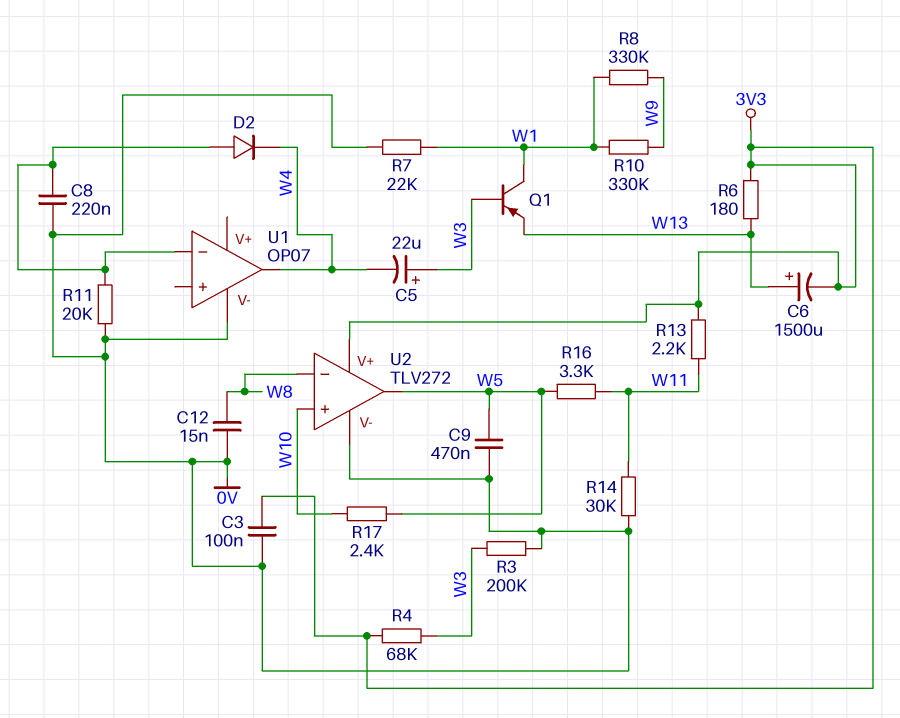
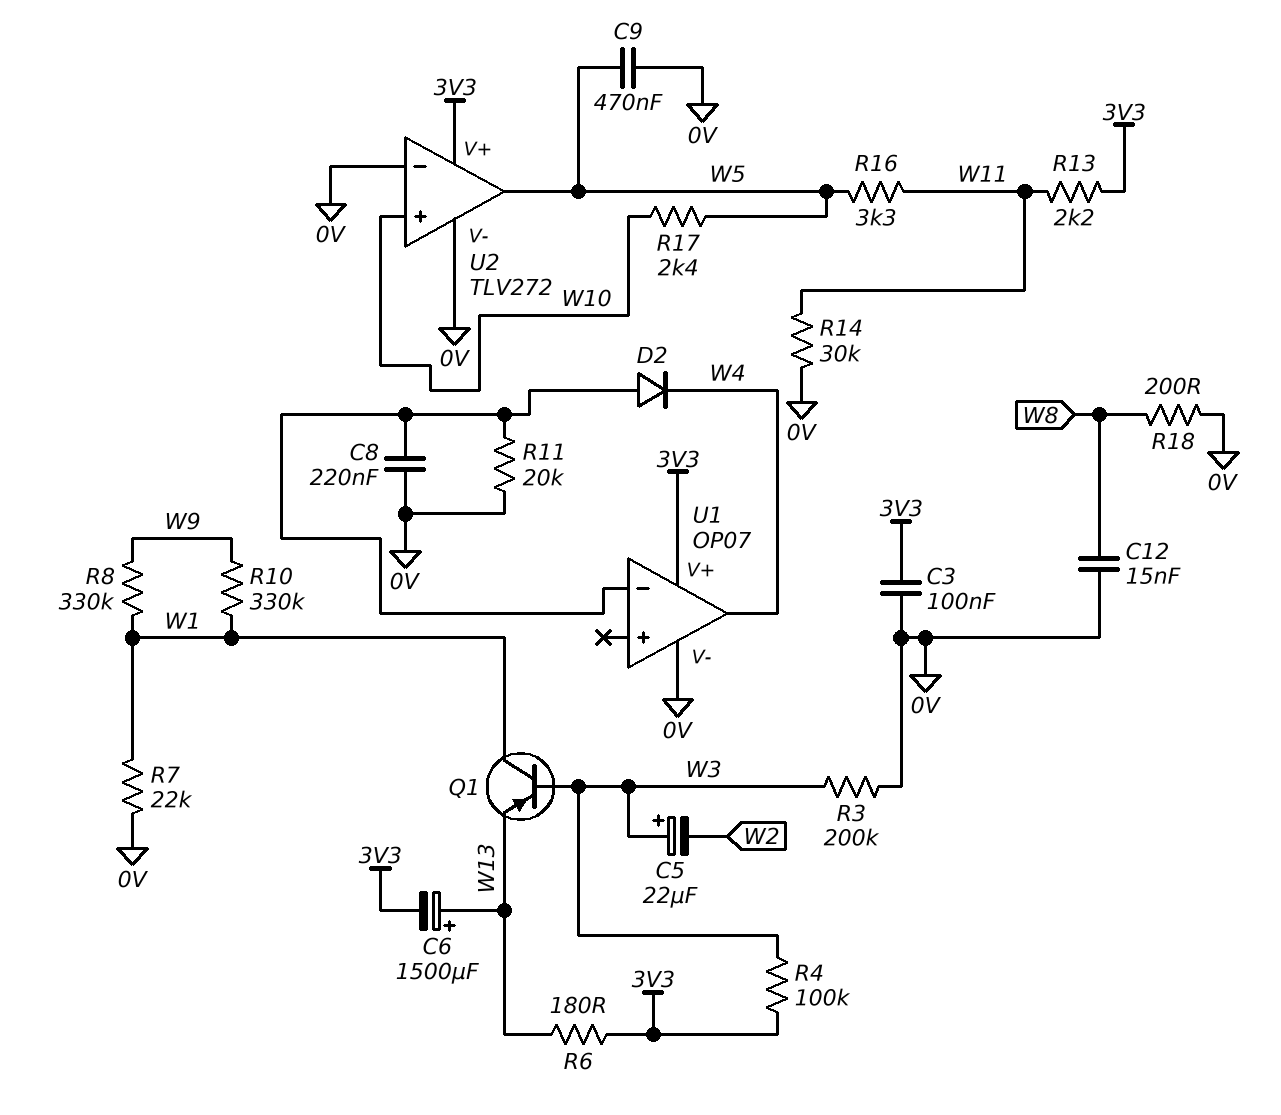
C5: 22uF (plus W3, minus W4) -> 22uF (plus W3, minus W2)
R4: 68k (3V3, W3) -> 100k (3V3, W3)
R18: none -> 200 (0V, W8)
U1 pin V+: none -> 3V3
U2 pin in-: W8 -> 0V

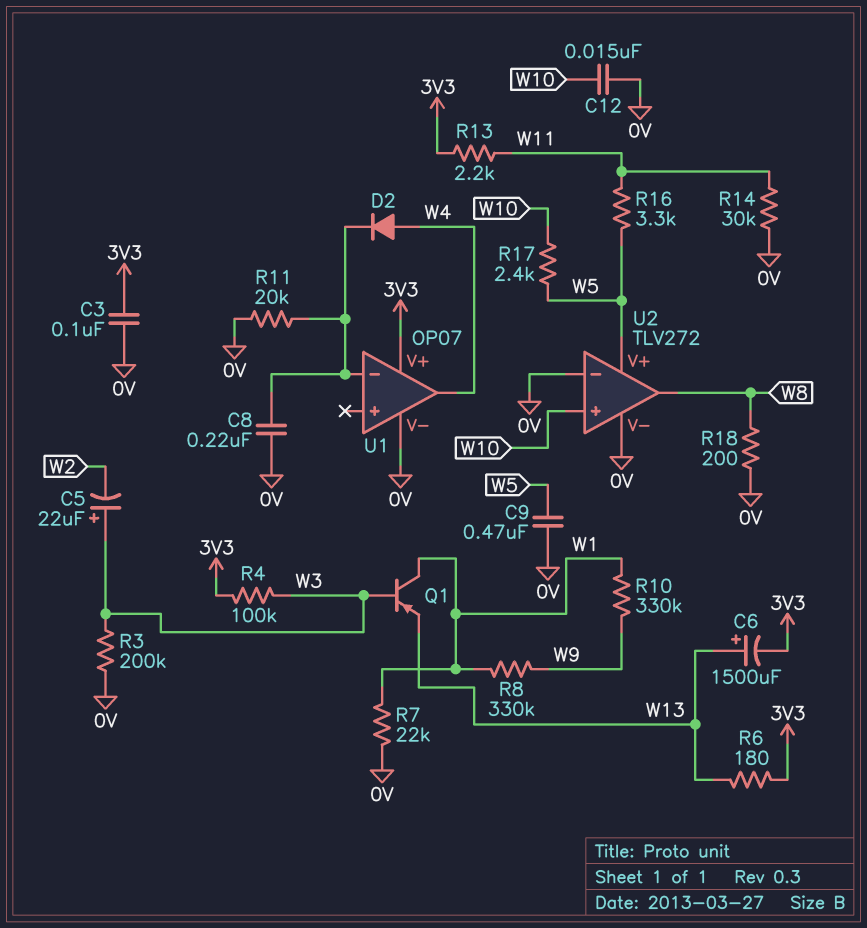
C12: 15nF (0V, W8) -> 15nF (0V, W10)
D2: diode (A U1/in-, K W4) -> diode (A W4, K U1/in-)
U2 pin V+: 3V3 -> W5
U2 pin out: W5 -> W8

